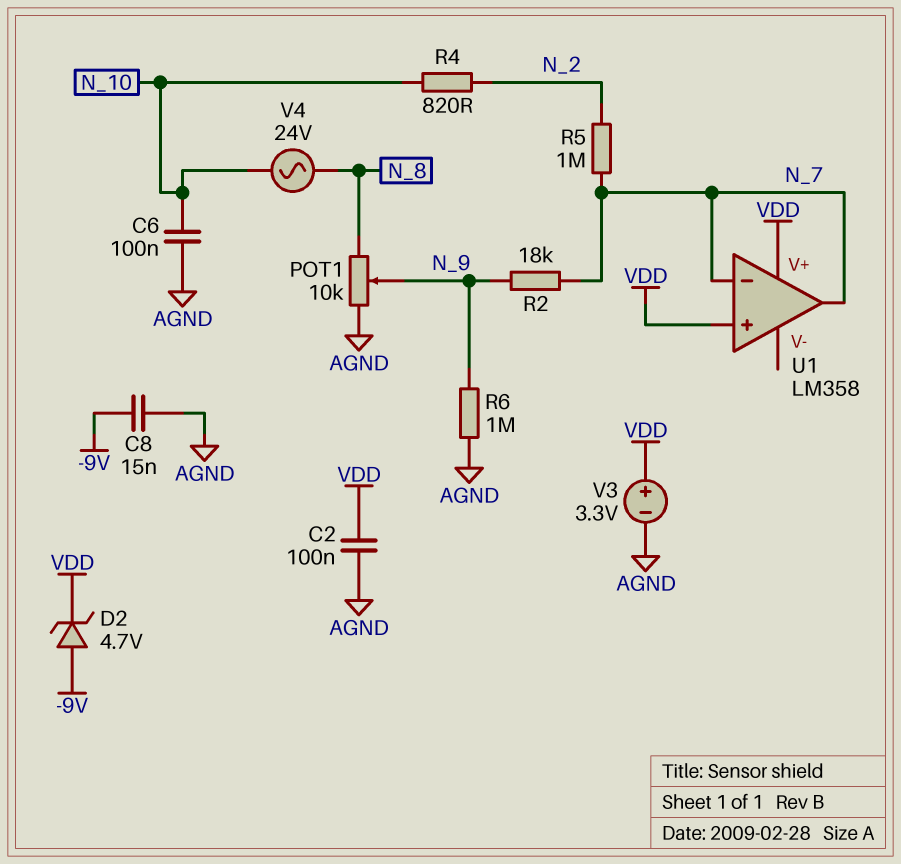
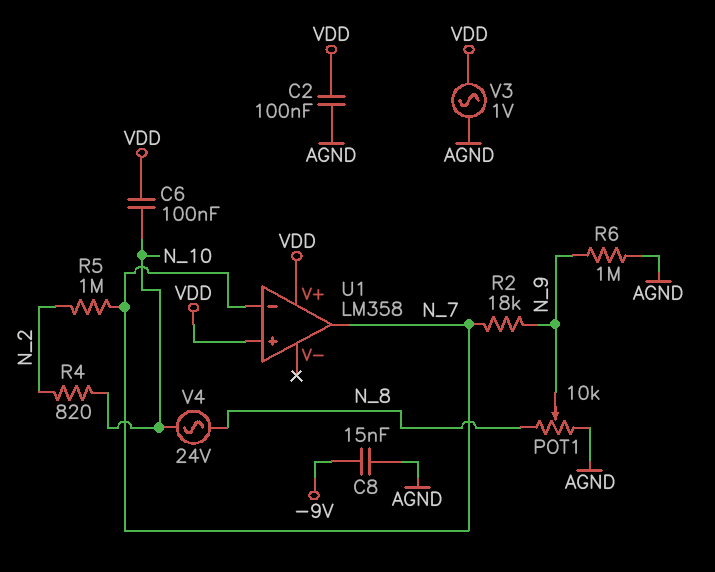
C6: 100nF (AGND, N_10) -> 100nF (N_10, VDD)
D2: zener 4.7V (A -9V, K VDD) -> none
V3: 3.3V (plus VDD, minus AGND) -> AC 1V (AGND, VDD)

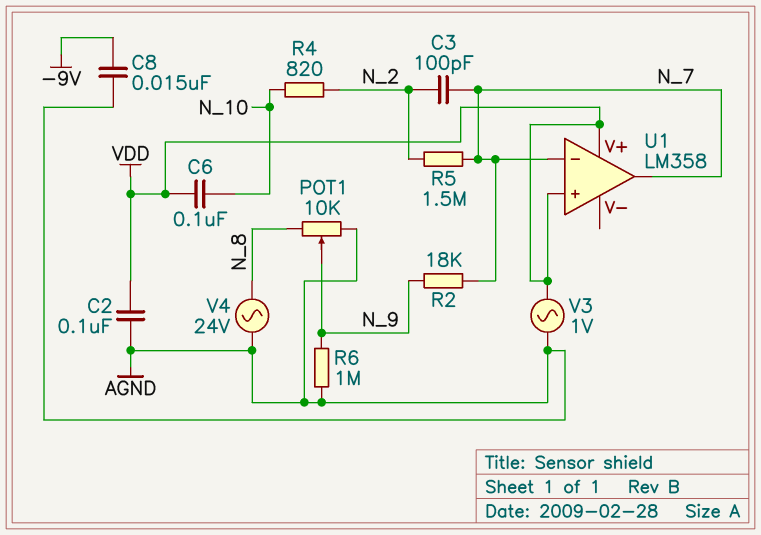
C3: none -> 100pF (N_2, N_7)
R5: 1M (N_2, N_7) -> 1.5M (N_2, N_7)
V4: AC 24V (N_8, N_10) -> AC 24V (AGND, N_8)

